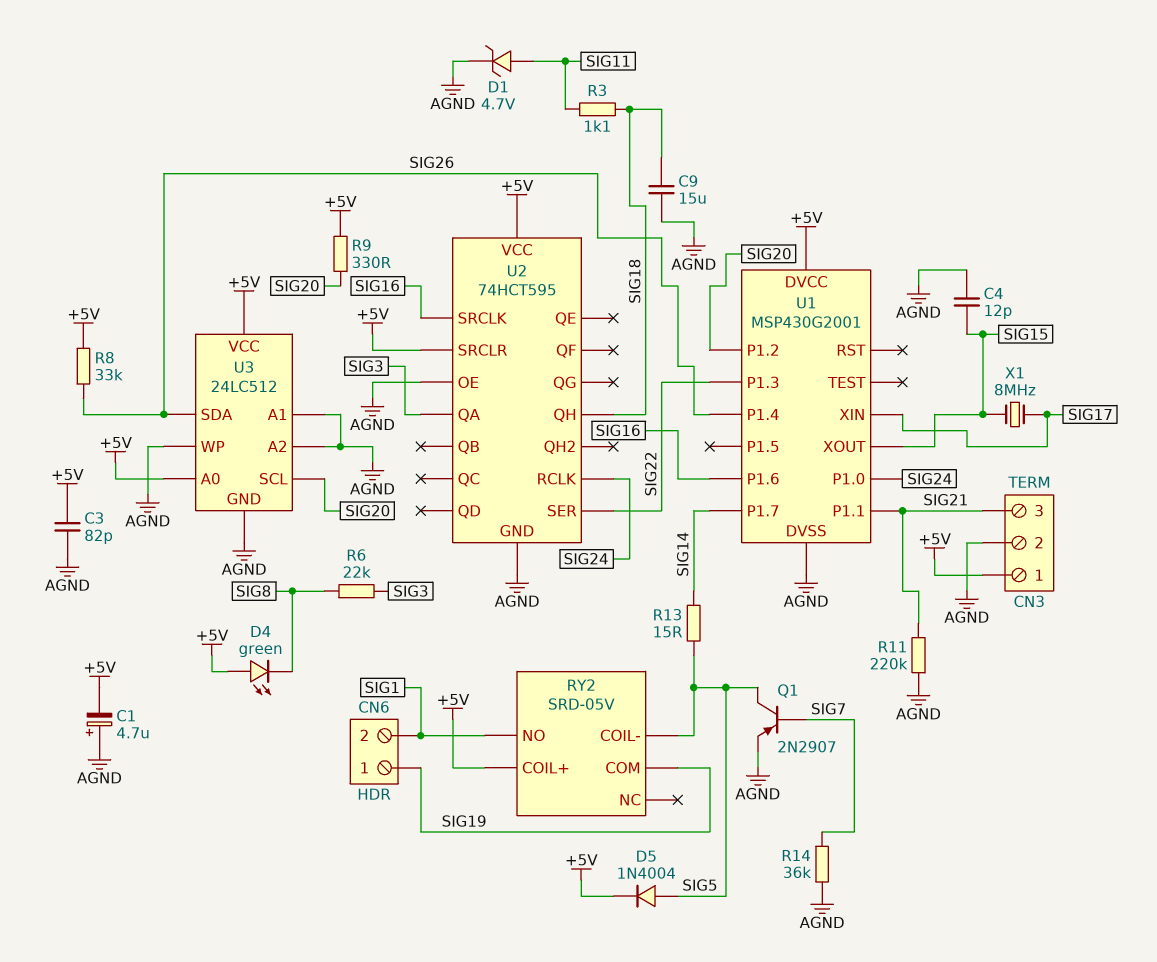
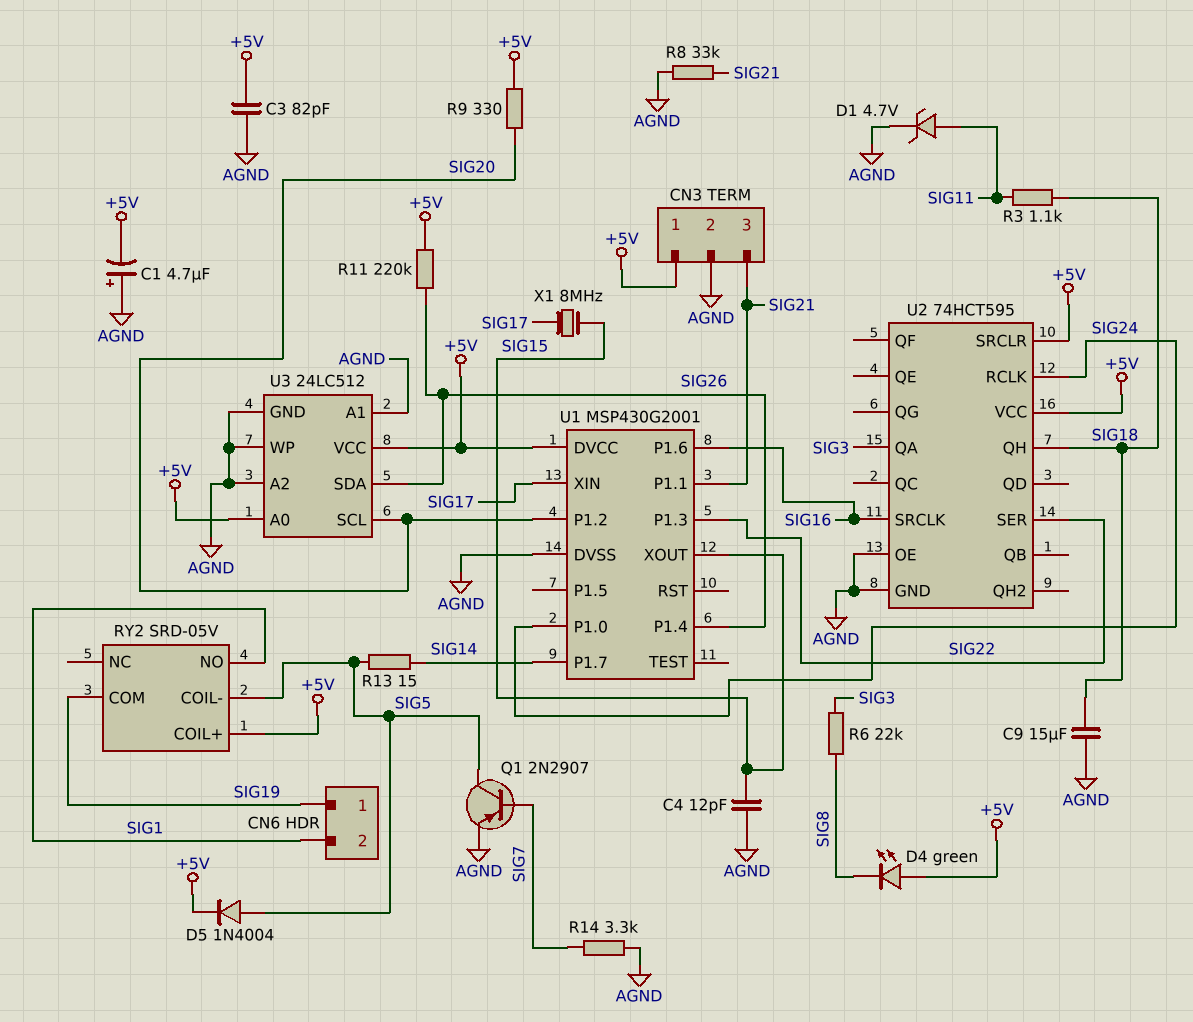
R8: 33k (+5V, SIG26) -> 33k (AGND, SIG21)
R11: 220k (AGND, SIG21) -> 220k (+5V, SIG26)
R14: 36k (AGND, SIG7) -> 3.3k (AGND, SIG7)

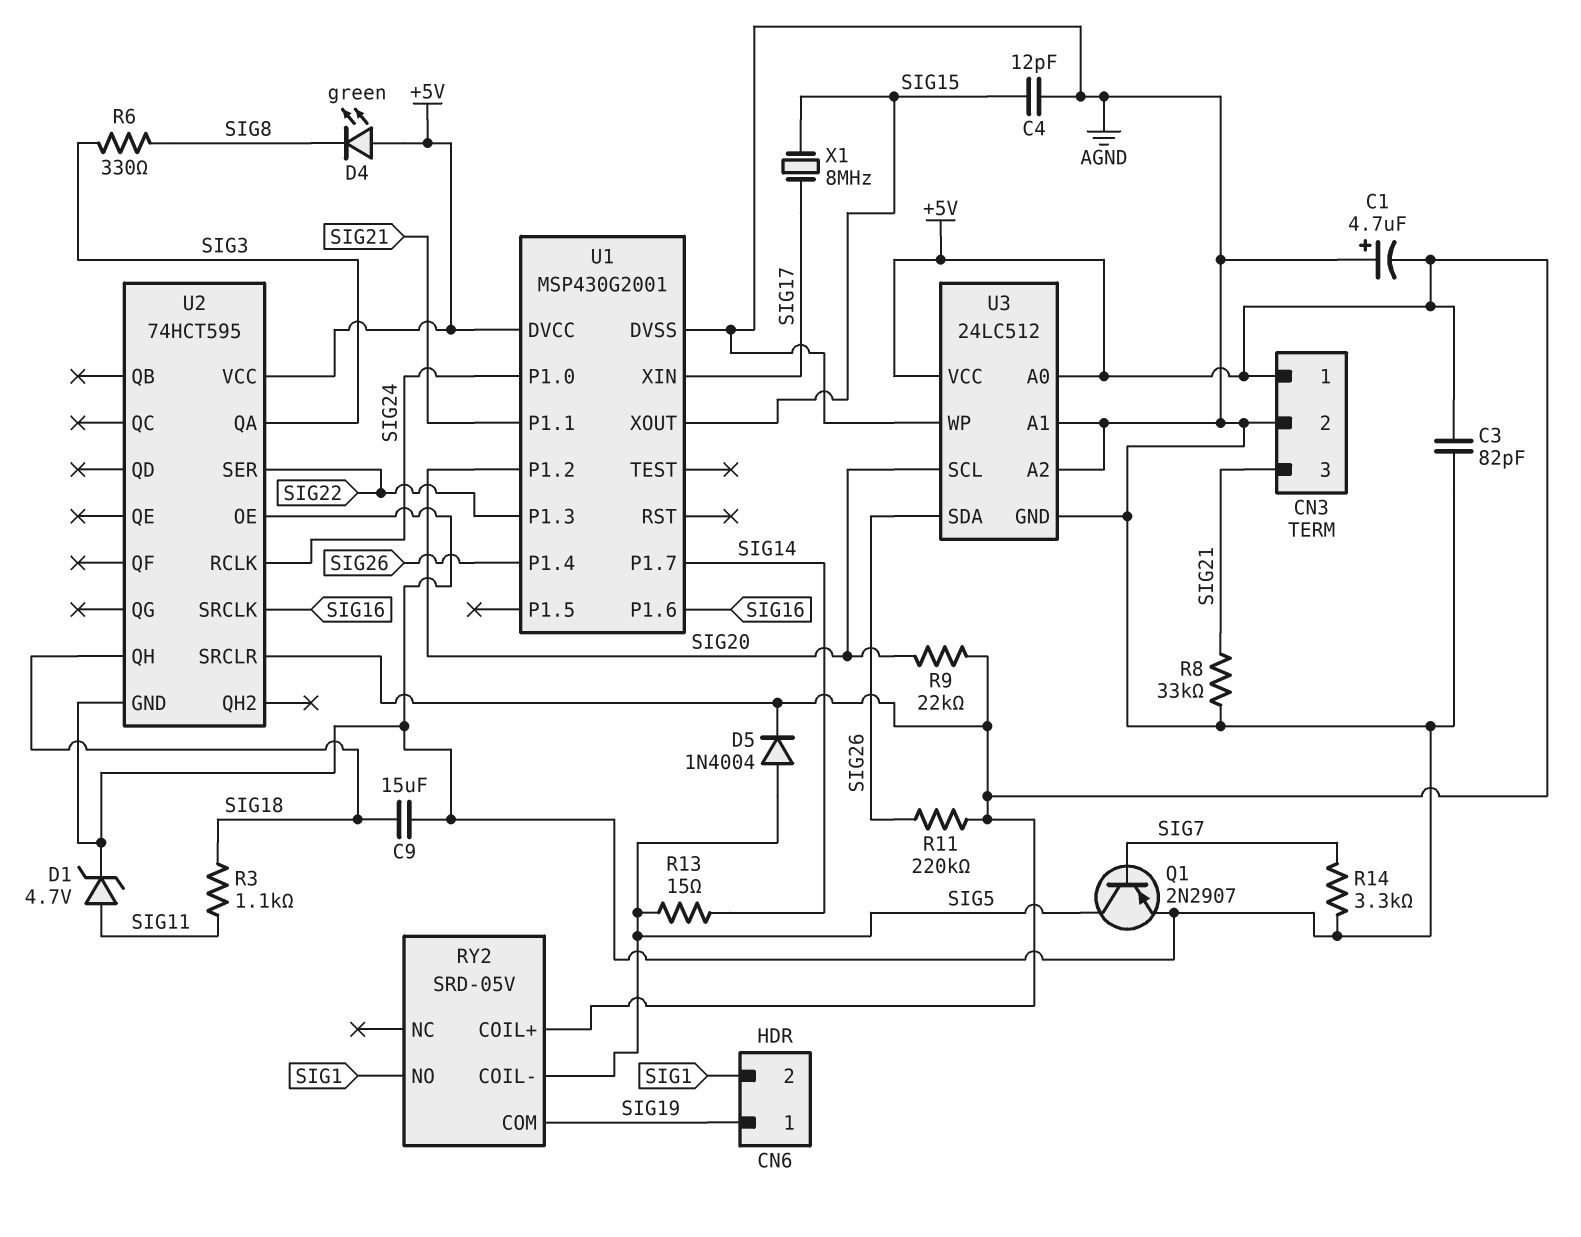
R6: 22k (SIG3, SIG8) -> 330 (SIG3, SIG8)
R9: 330 (+5V, SIG20) -> 22k (+5V, SIG20)

